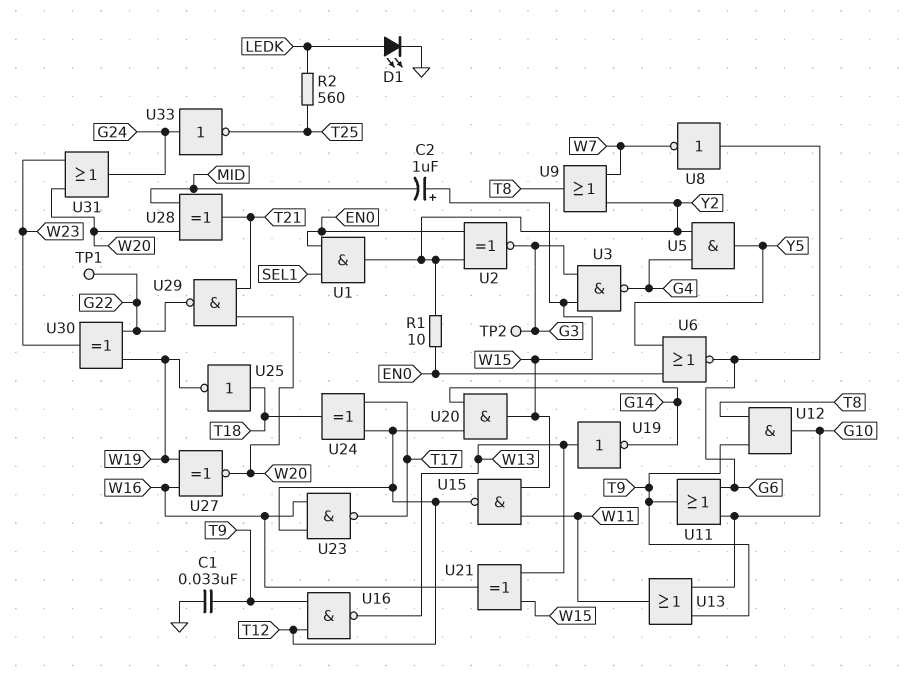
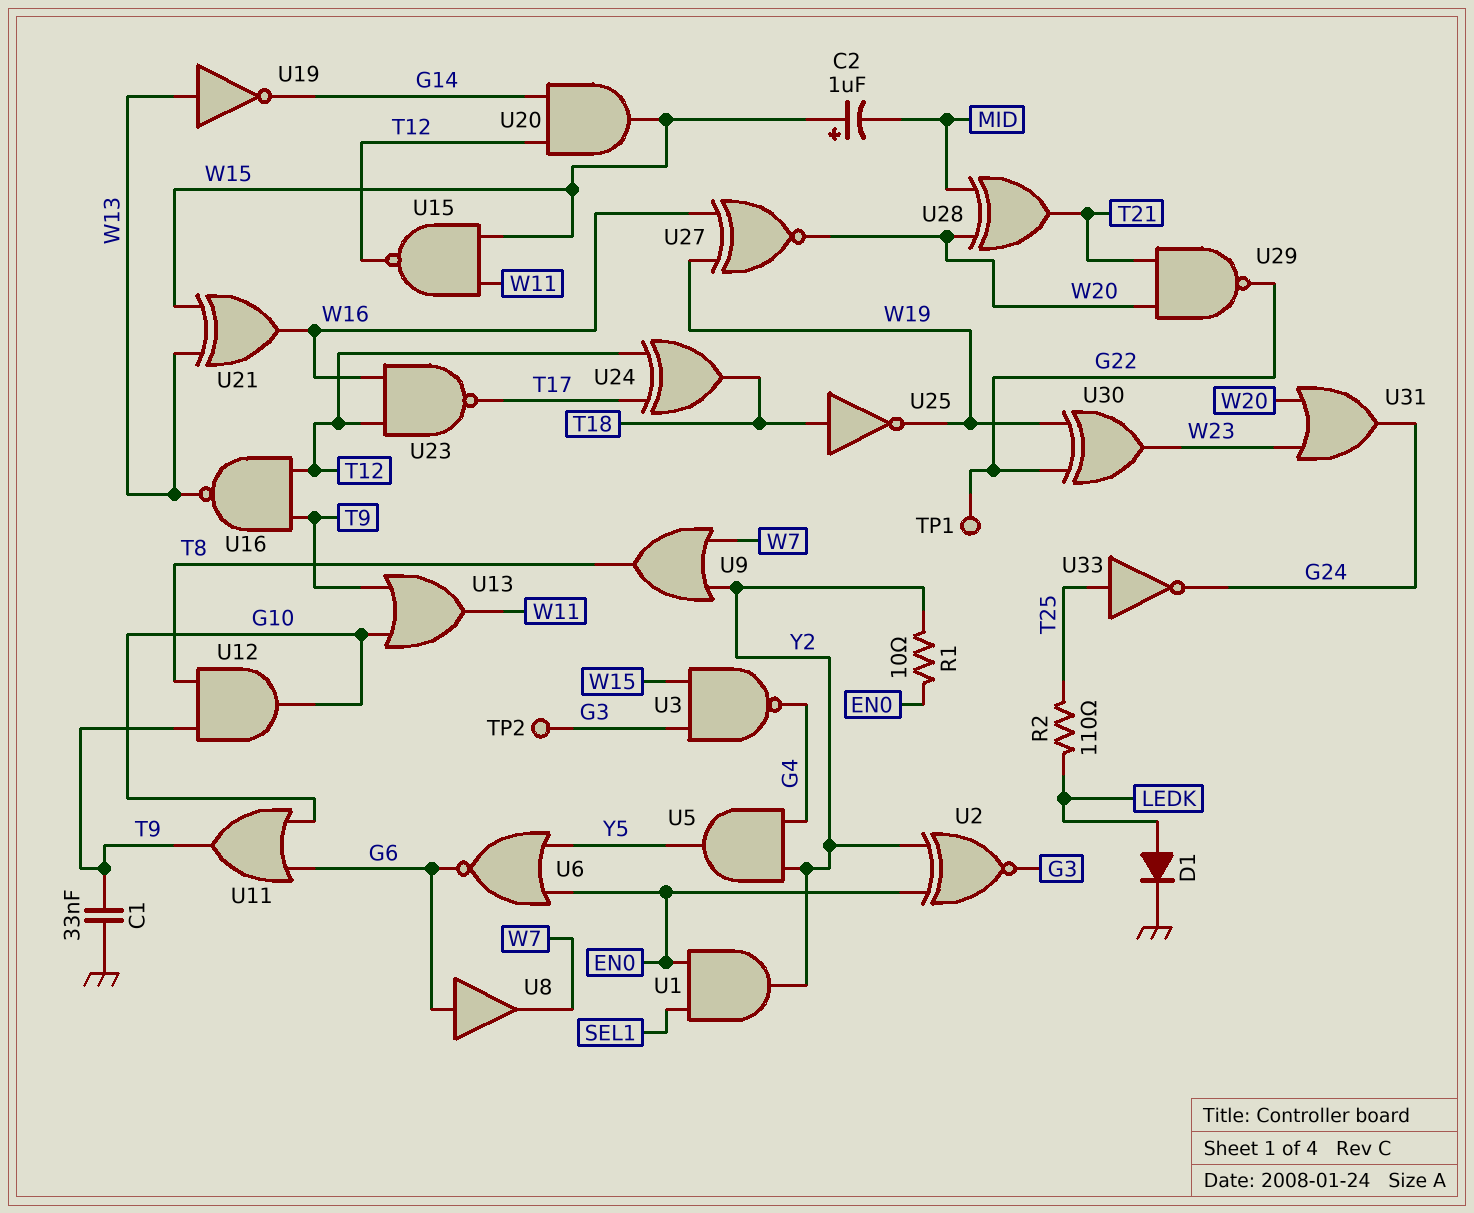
D1: LED (A LEDK, K GND) -> diode (A LEDK, K GND)
R2: 560 (LEDK, T25) -> 110 (LEDK, T25)
U8: NOT (in G6, out W7) -> buffer (in G6, out W7)
U33: NOT (in G24, out T25) -> NOT (in T25, out G24)

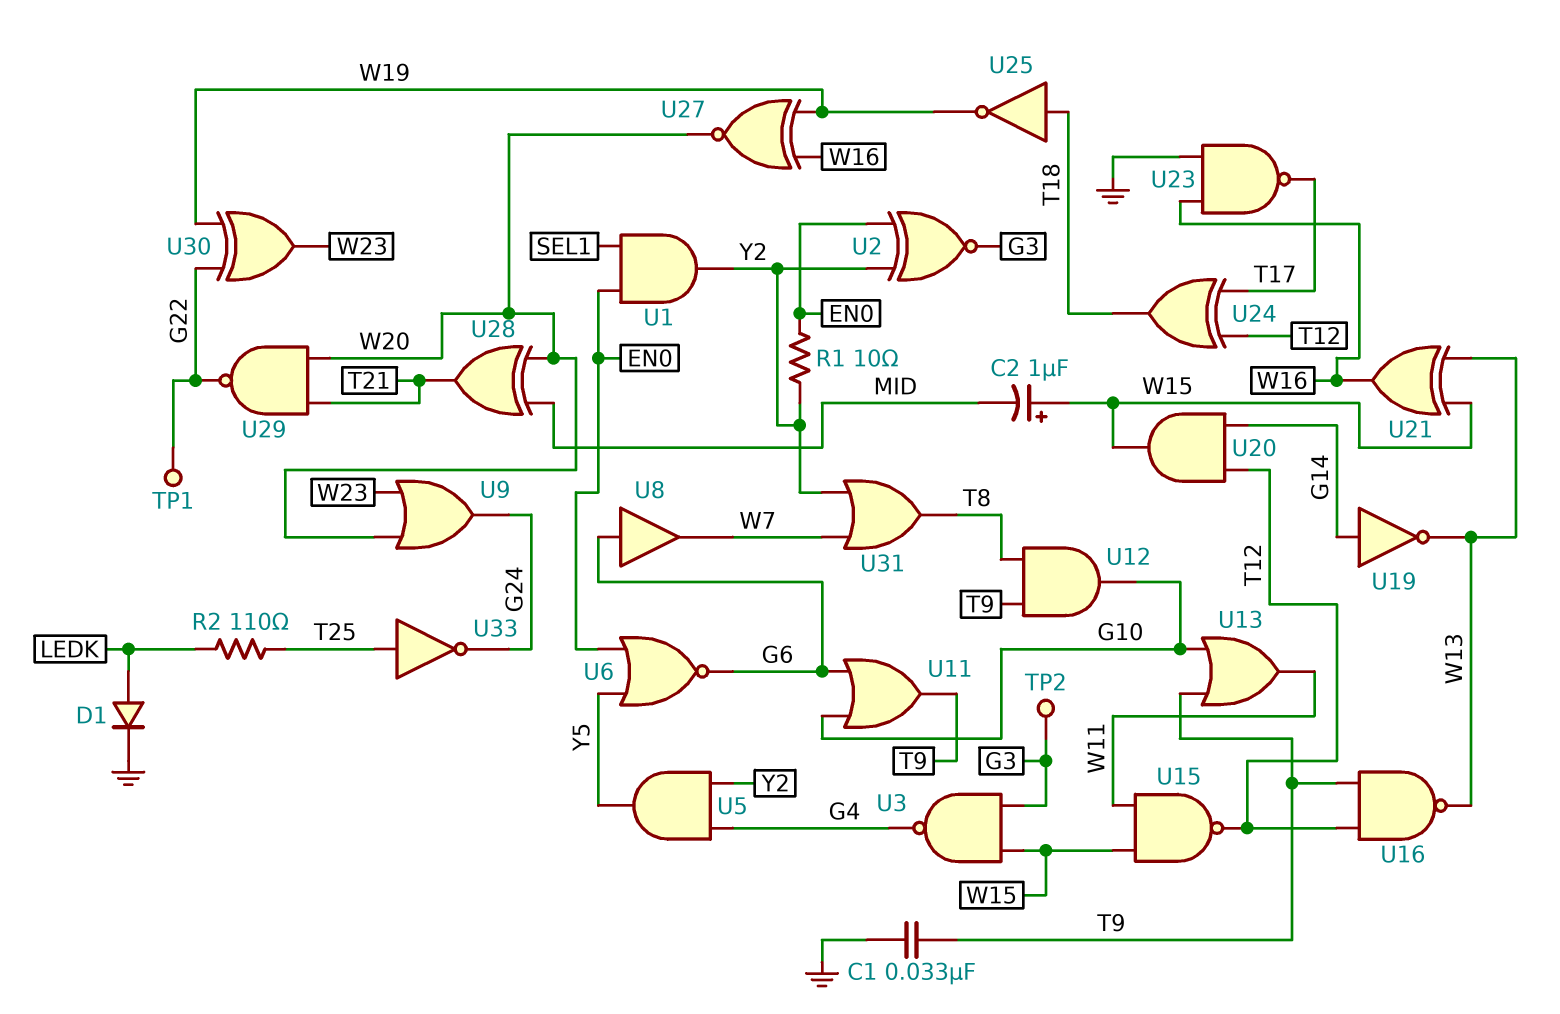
U9: OR (in W7, in Y2, out T8) -> OR (in W20, in W23, out G24)
U19: NOT (in W13, out G14) -> NOT (in G14, out W13)
U23: NAND (in T12, in W16, out T17) -> NAND (in GND, in W16, out T17)
U31: OR (in W20, in W23, out G24) -> OR (in W7, in Y2, out T8)

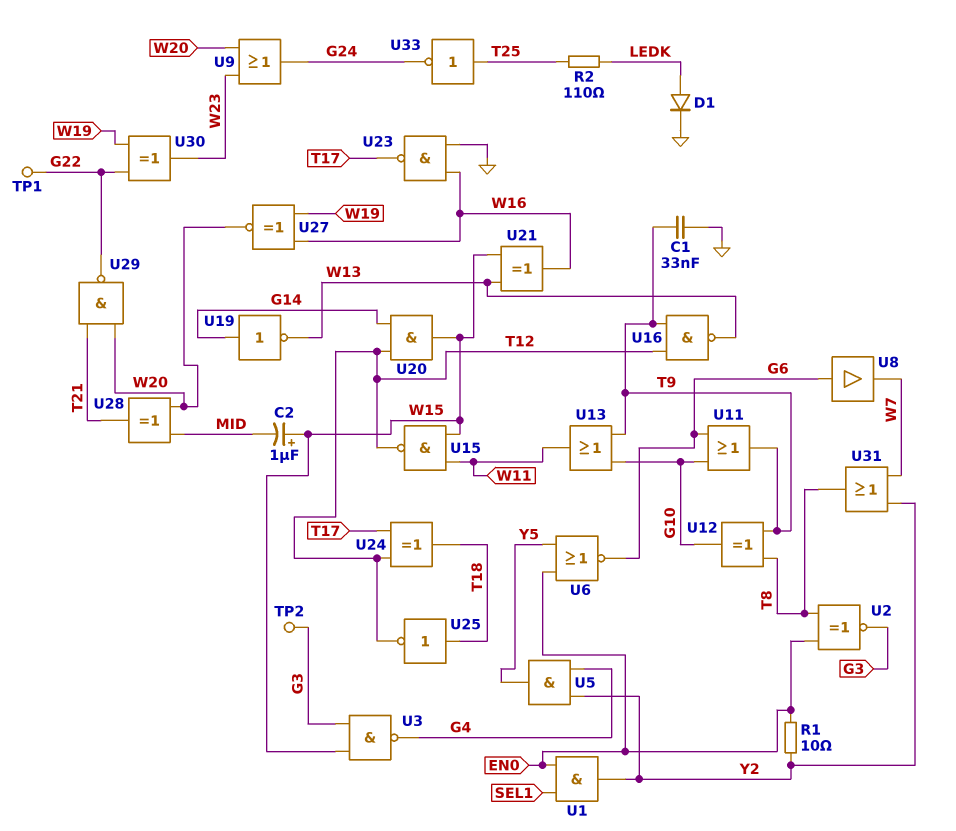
U2: XNOR (in EN0, in Y2, out G3) -> XNOR (in EN0, in T8, out G3)
U12: AND (in T8, in T9, out G10) -> XOR (in T8, in T9, out G10)
U25: NOT (in T18, out W19) -> NOT (in T18, out T12)

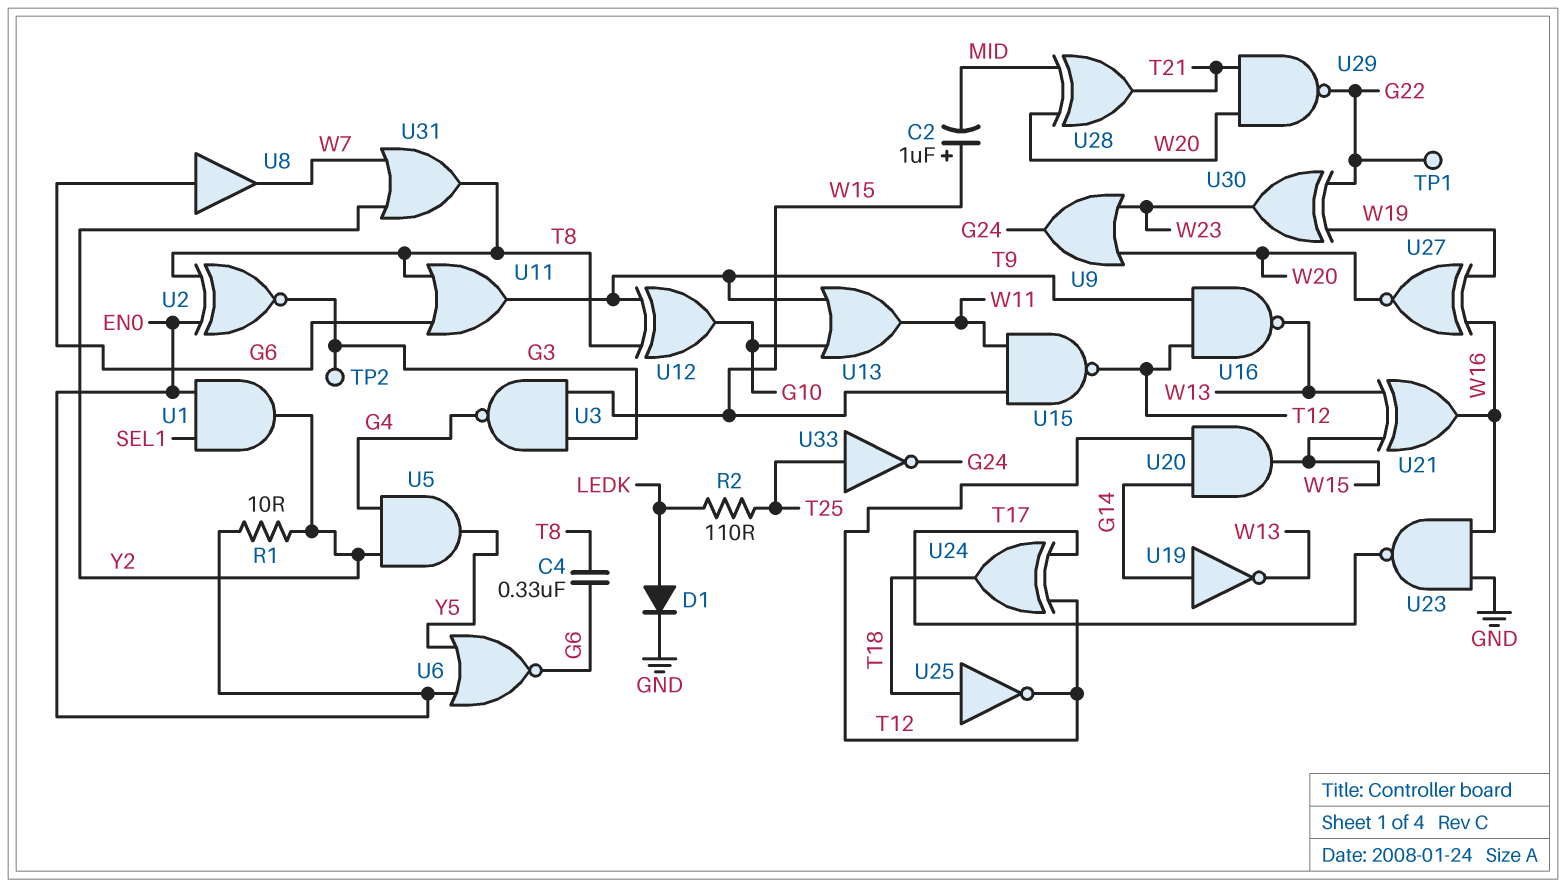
C1: 33nF (GND, T9) -> none
C4: none -> 330nF (G6, T8)
U11: OR (in G6, in G10, out T9) -> OR (in G6, in T8, out T9)

